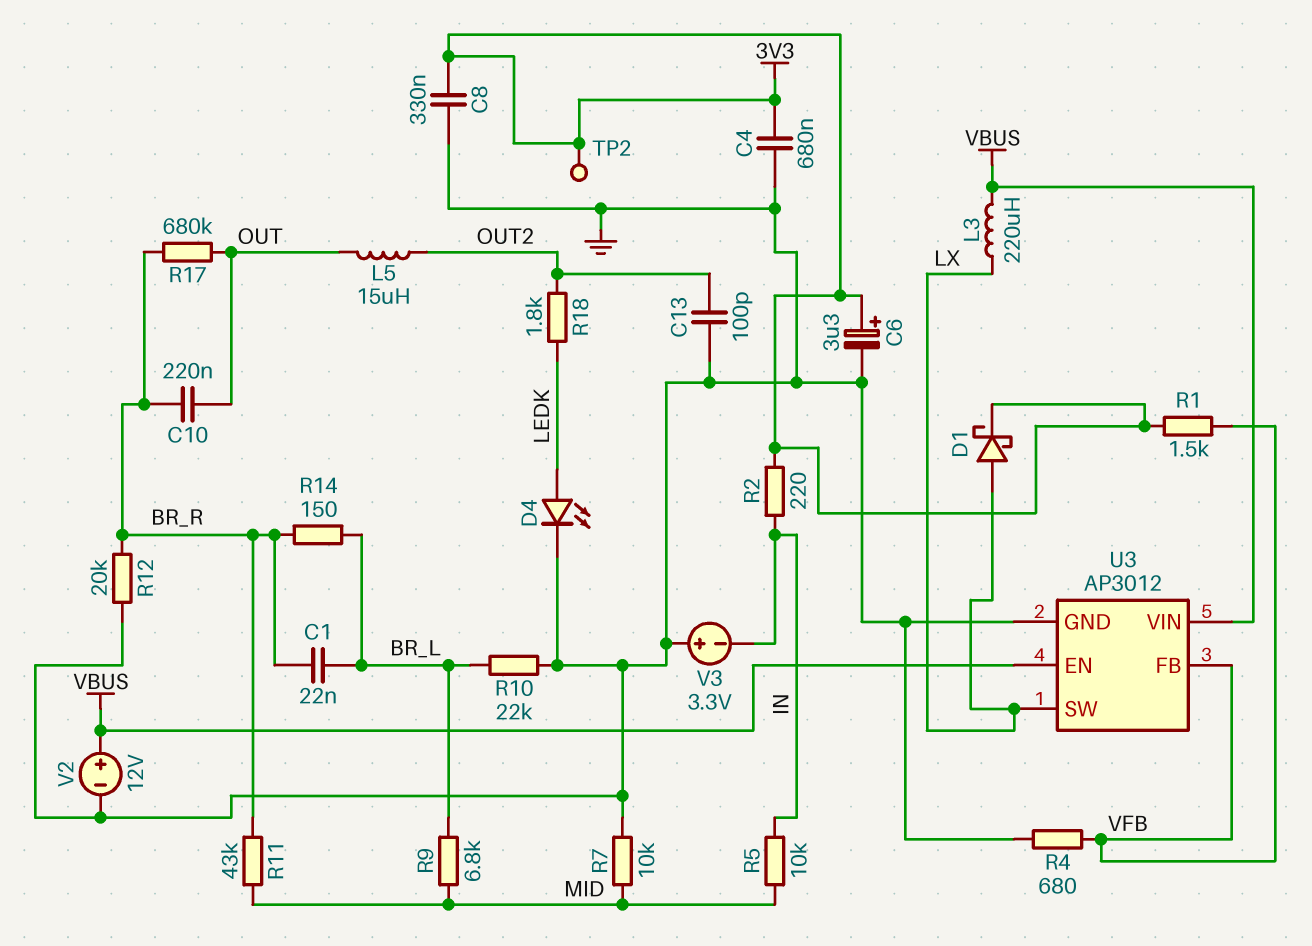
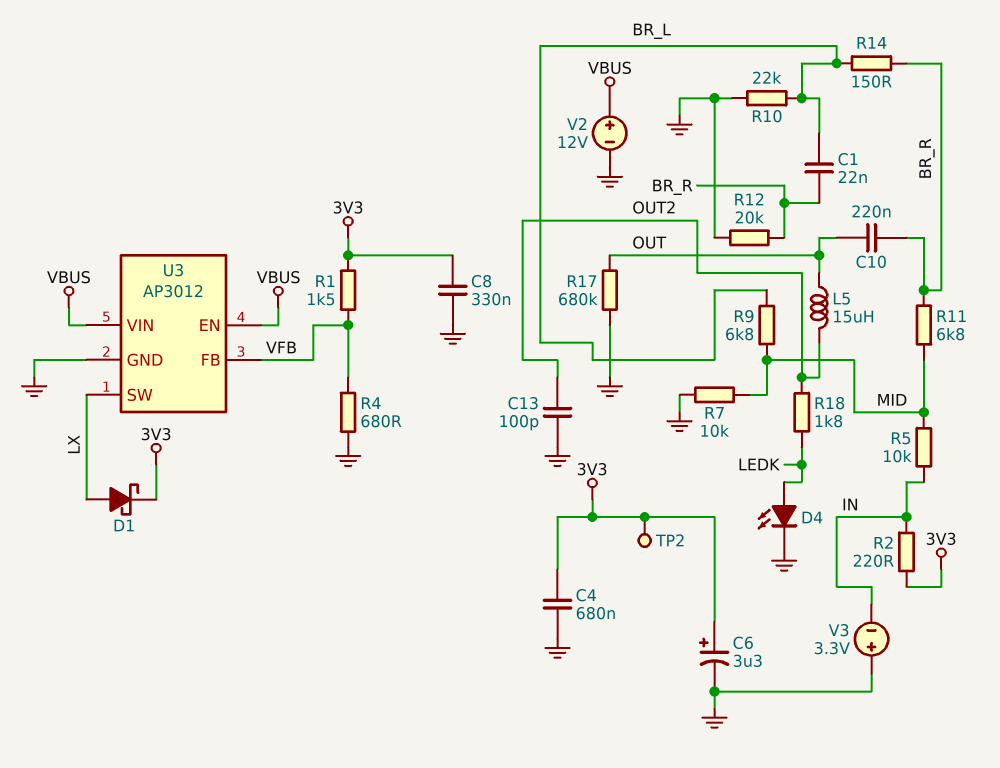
L3: 220uH (LX, VBUS) -> none
R11: 43k (BR_R, MID) -> 6.8k (BR_R, MID)
R17: 680k (BR_R, OUT) -> 680k (GND, OUT)

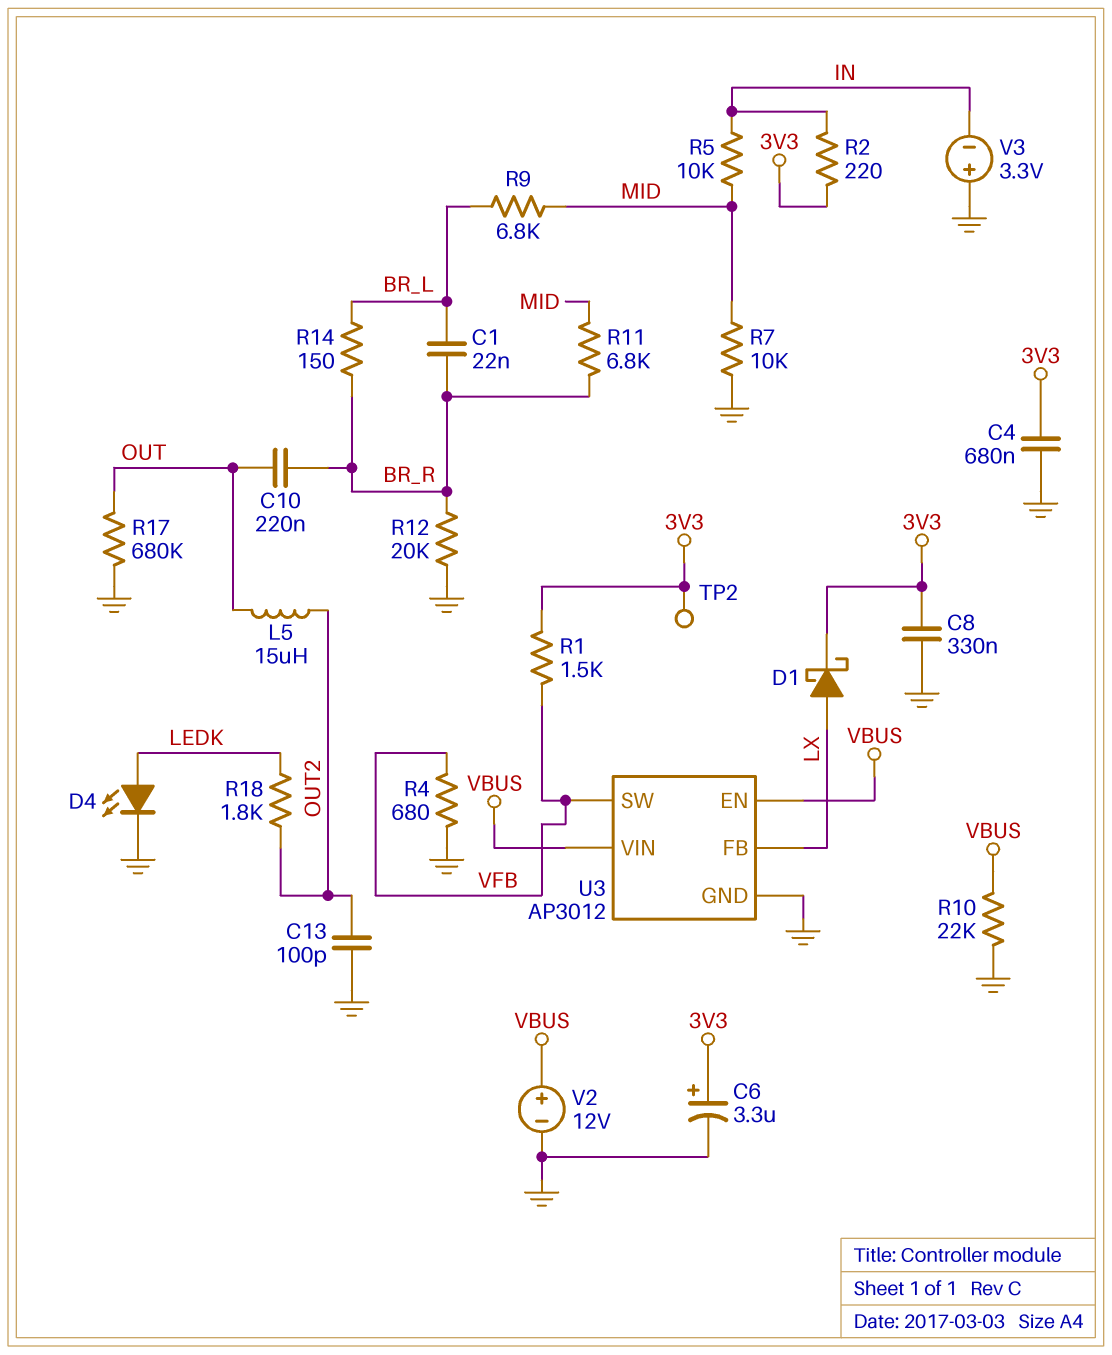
R10: 22k (BR_L, GND) -> 22k (GND, VBUS)
U3 pin FB: VFB -> LX
U3 pin SW: LX -> VFB

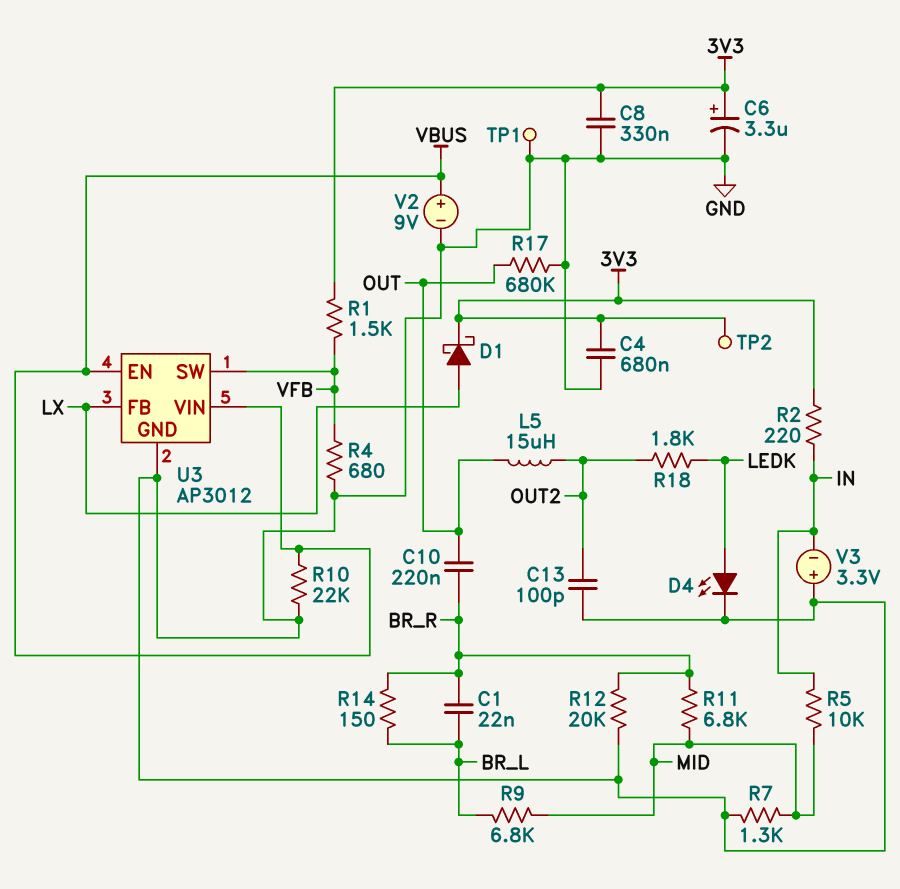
R7: 10k (GND, MID) -> 1.3k (GND, MID)
TP1: none -> test point (GND)
V2: 12V (plus VBUS, minus GND) -> 9V (plus VBUS, minus GND)

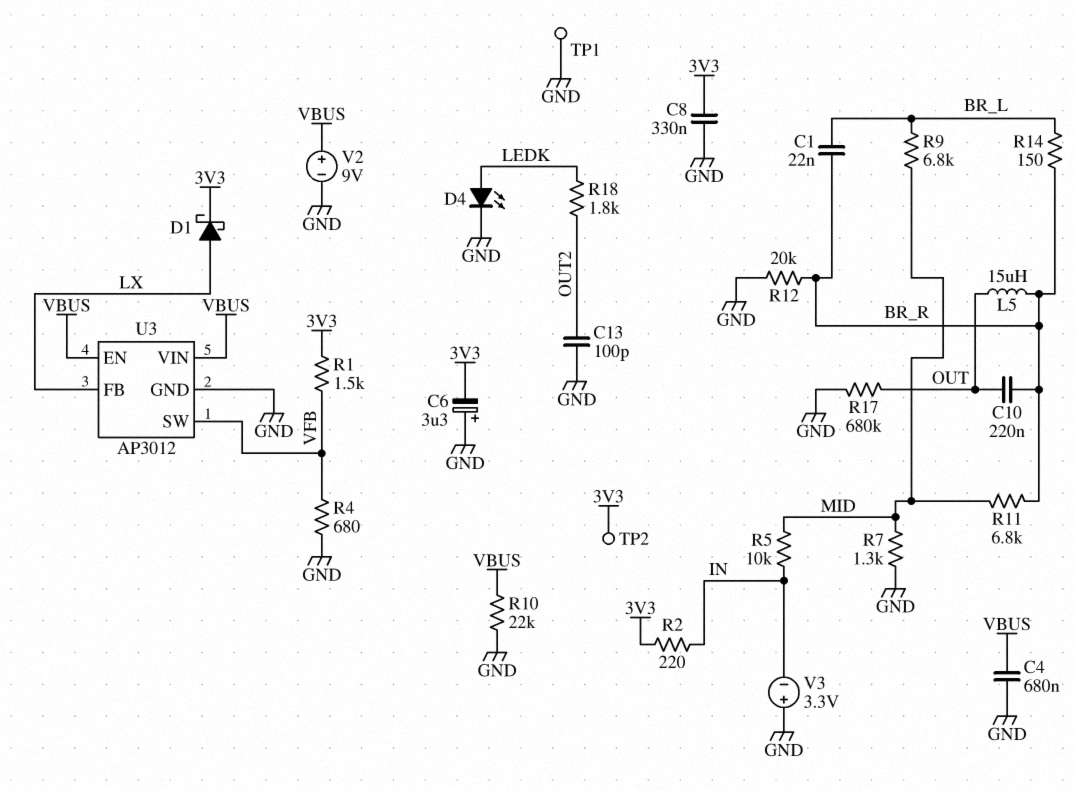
C4: 680nF (3V3, GND) -> 680nF (GND, VBUS)
C6: 3.3uF (plus 3V3, minus GND) -> 3.3uF (plus GND, minus 3V3)
L5: 15uH (OUT, OUT2) -> 15uH (BR_R, OUT)

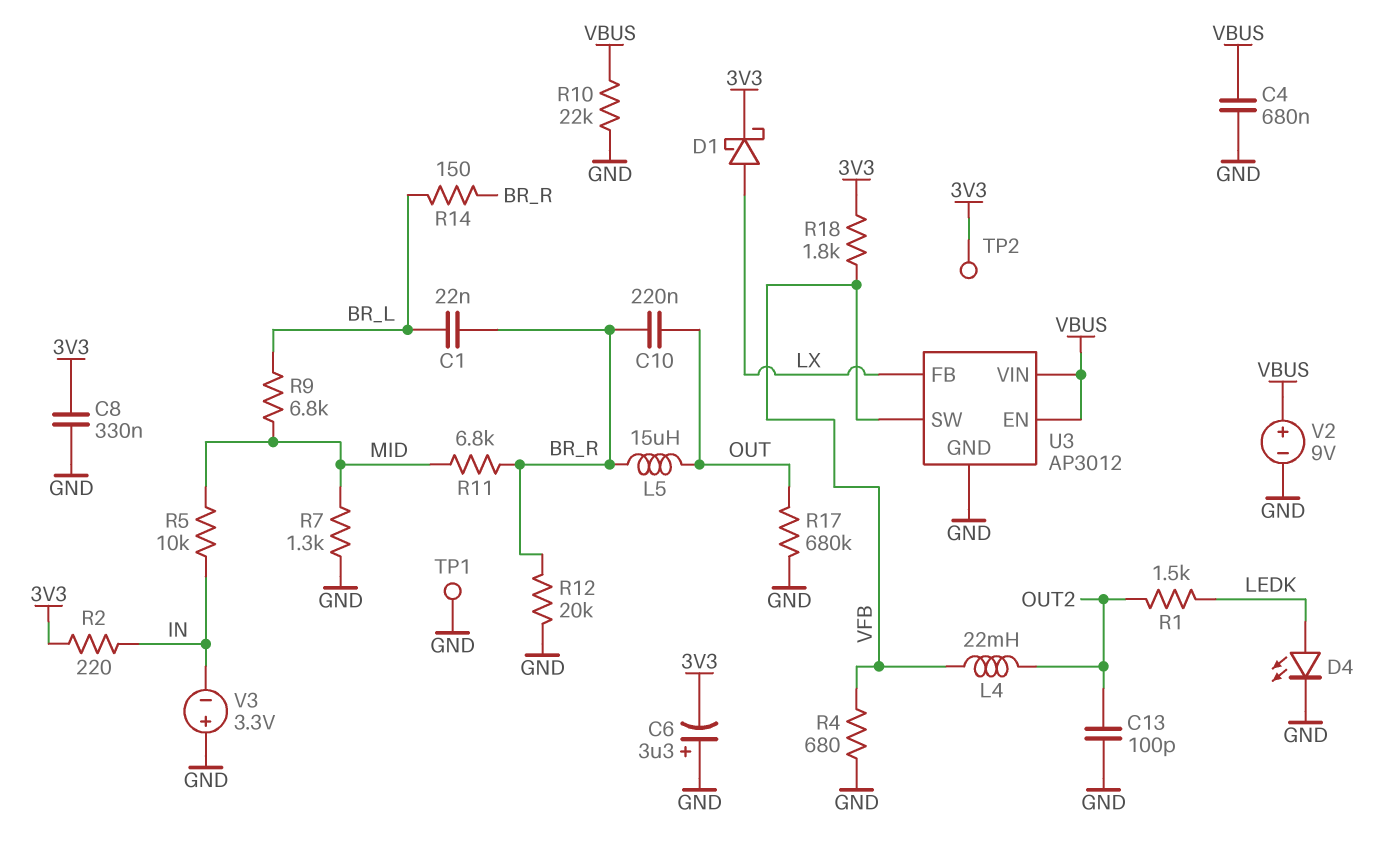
L4: none -> 22mH (OUT2, VFB)
R1: 1.5k (3V3, VFB) -> 1.5k (LEDK, OUT2)
R18: 1.8k (LEDK, OUT2) -> 1.8k (3V3, VFB)

